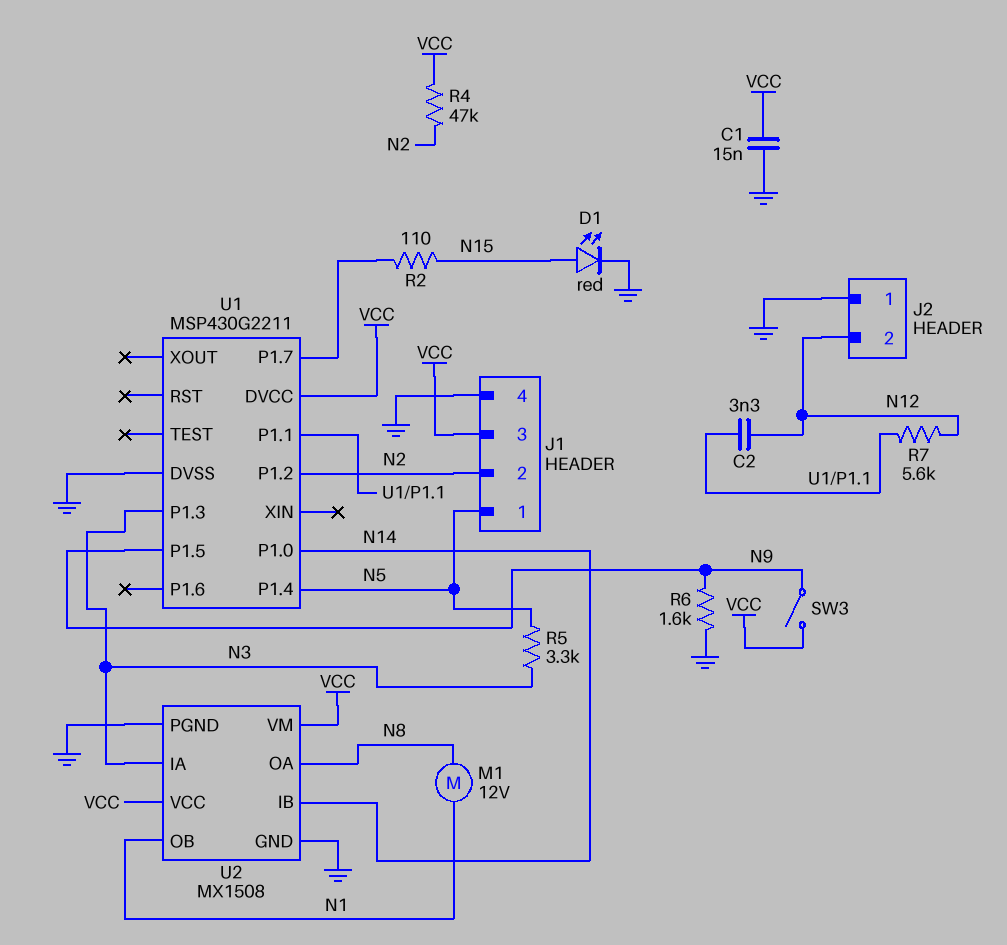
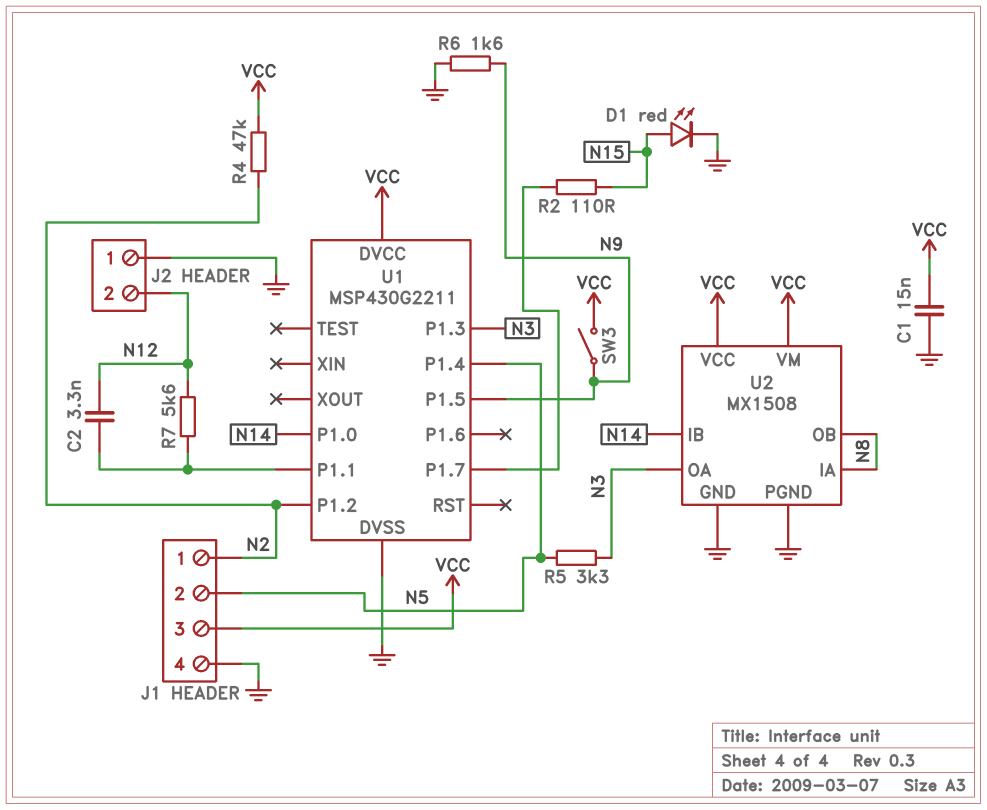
J1 pin 1: N5 -> N2
J1 pin 2: N2 -> N5
M1: motor 12V (N1, N8) -> none
U2 pin IA: N3 -> N8
U2 pin OA: N8 -> N3
U2 pin OB: N1 -> N8

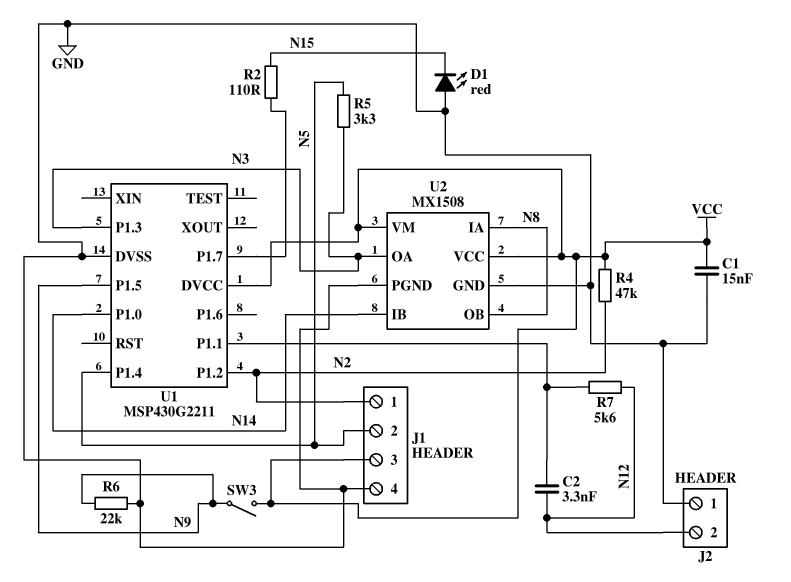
D1: LED red (A N15, K GND) -> LED red (A GND, K N15)
R6: 1.6k (GND, N9) -> 22k (GND, N9)

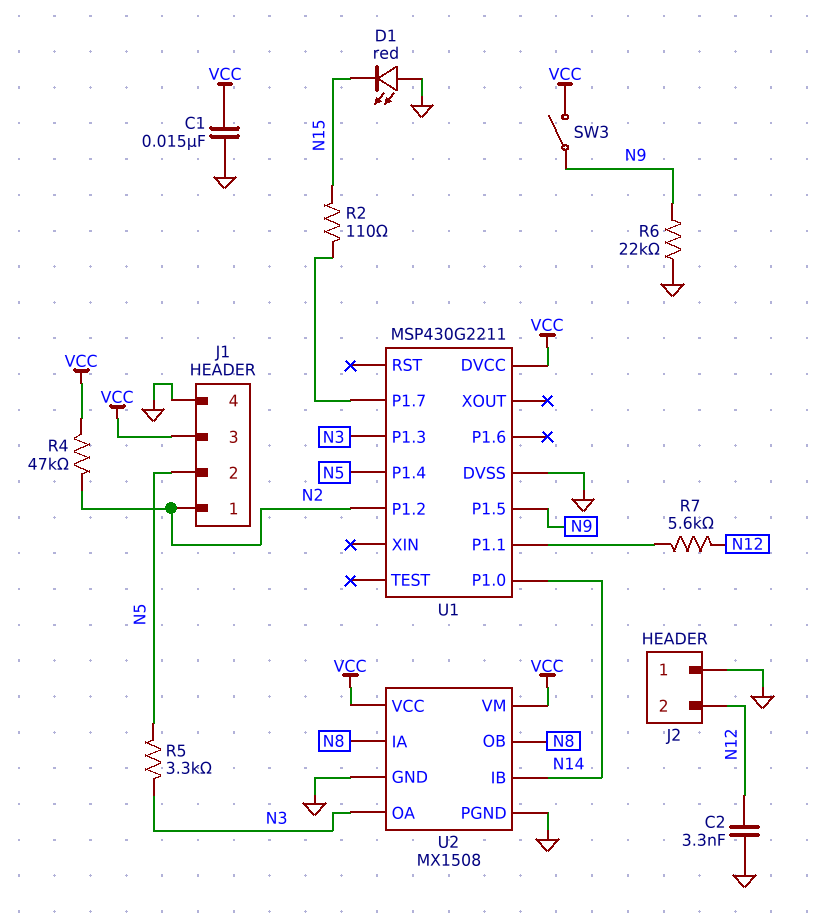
C2: 3.3nF (N12, U1/P1.1) -> 3.3nF (GND, N12)

